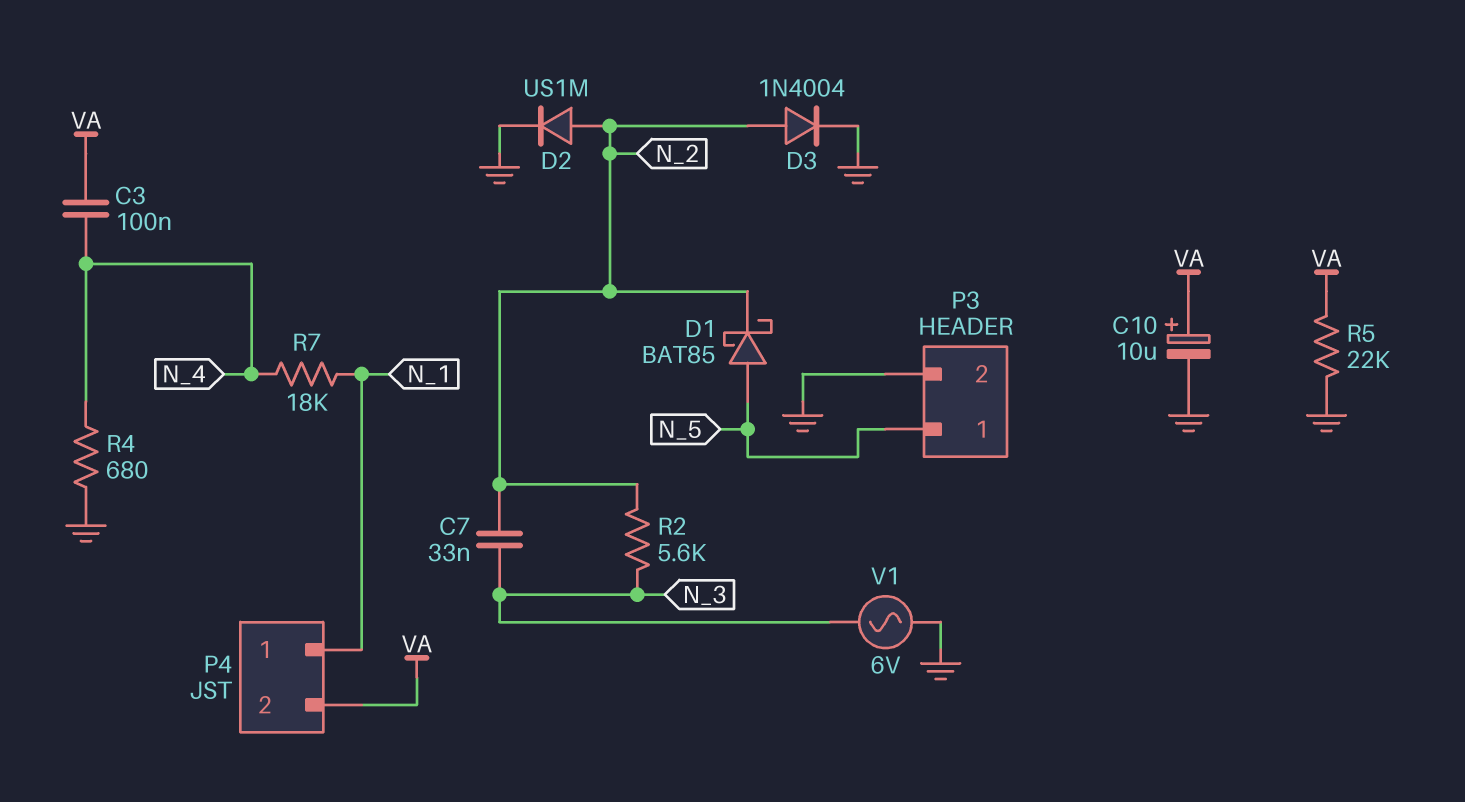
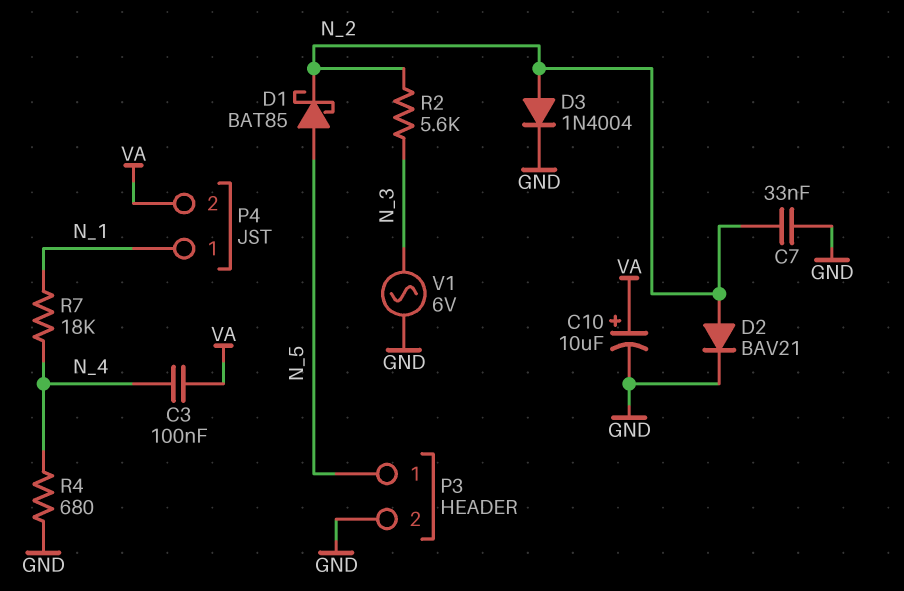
C7: 33nF (N_2, N_3) -> 33nF (GND, N_2)
D2: diode US1M (A N_2, K GND) -> diode BAV21 (A N_2, K GND)
R5: 22k (GND, VA) -> none

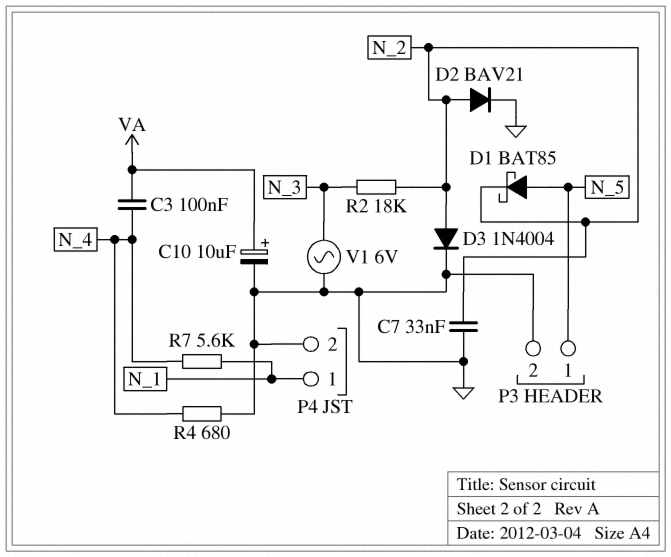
P4 pin 2: VA -> GND
R2: 5.6k (N_2, N_3) -> 18k (N_2, N_3)
R7: 18k (N_1, N_4) -> 5.6k (N_1, N_4)

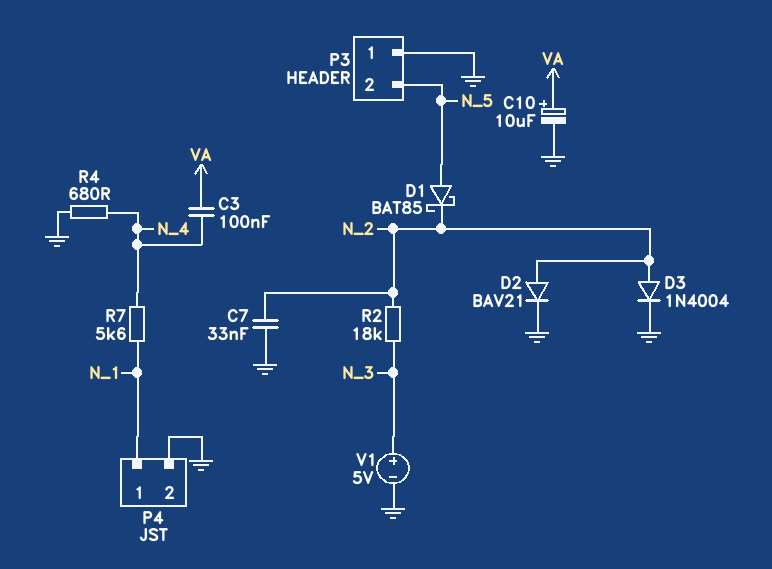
P3 pin 1: N_5 -> GND
P3 pin 2: GND -> N_5
V1: AC 6V (GND, N_3) -> 5V (plus N_3, minus GND)

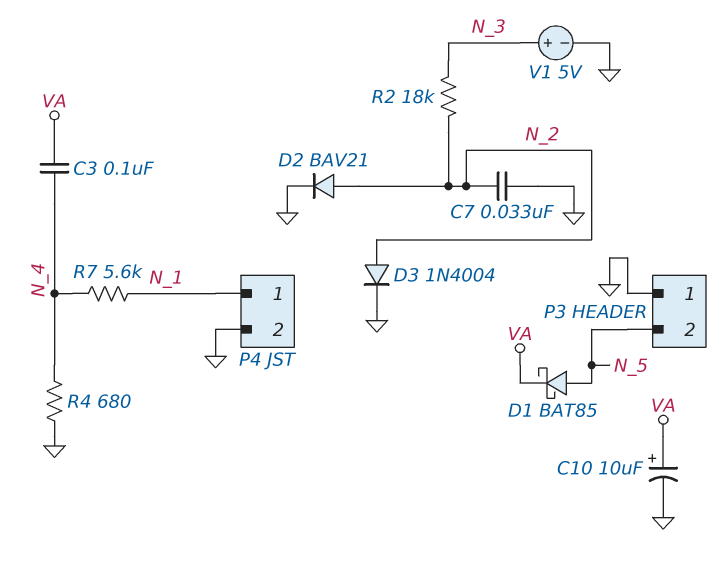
D1: schottky BAT85 (A N_5, K N_2) -> schottky BAT85 (A N_5, K VA)

